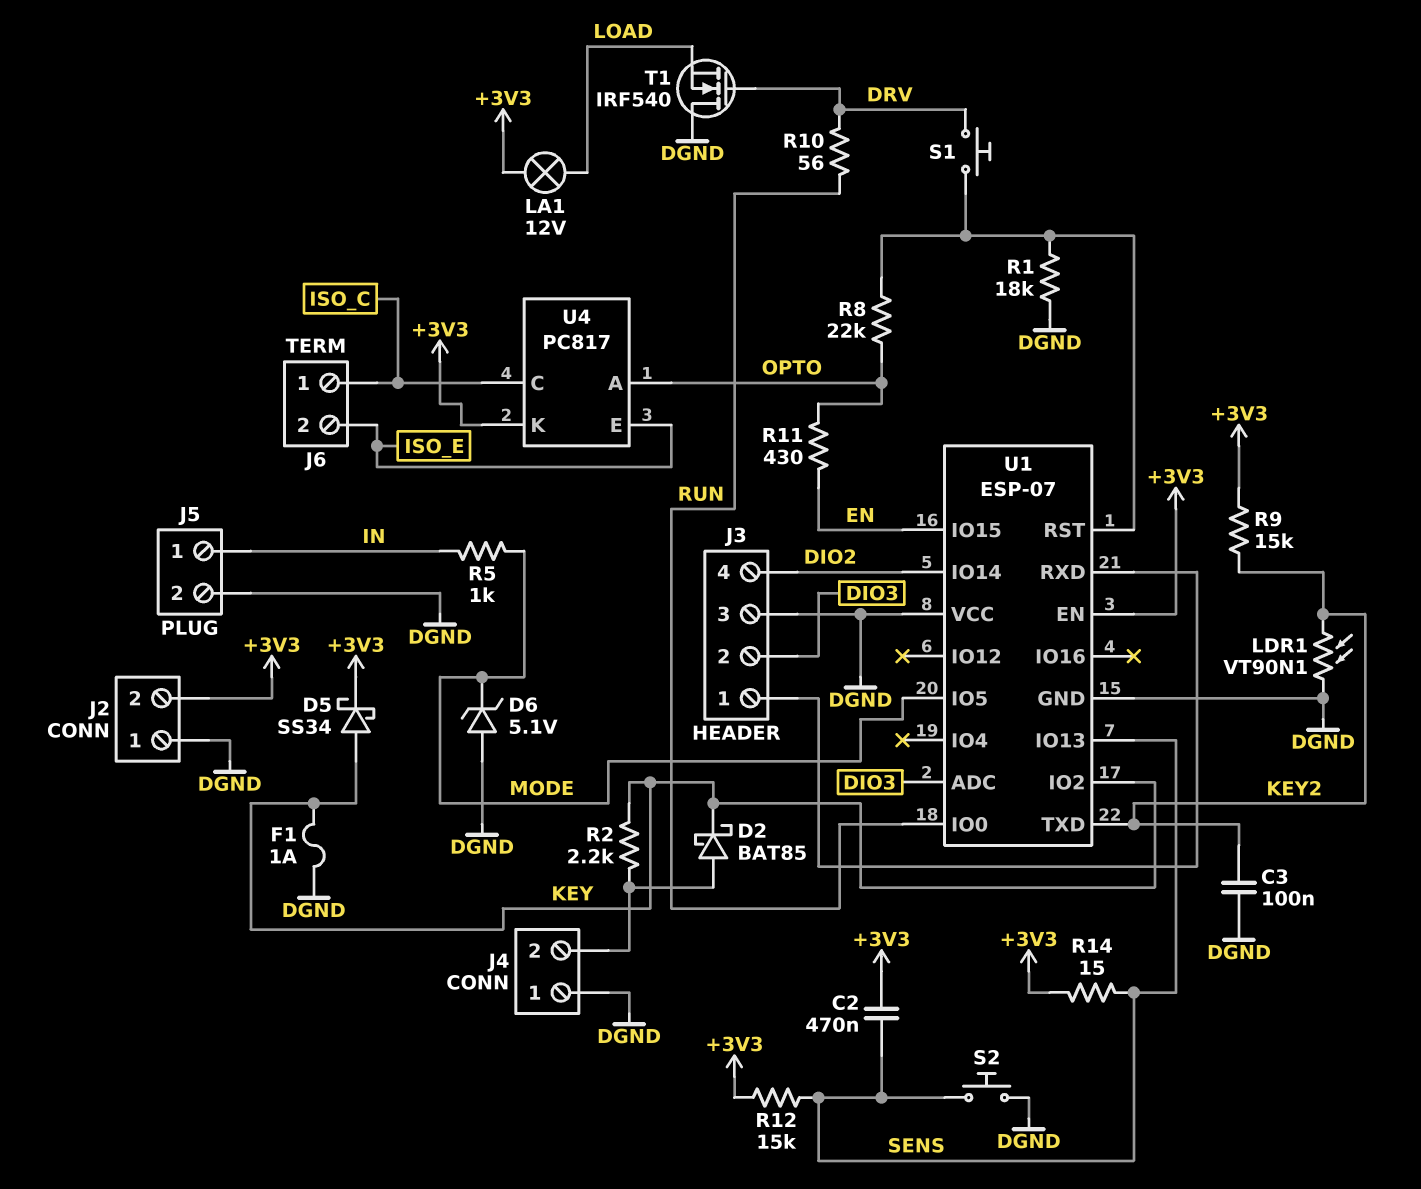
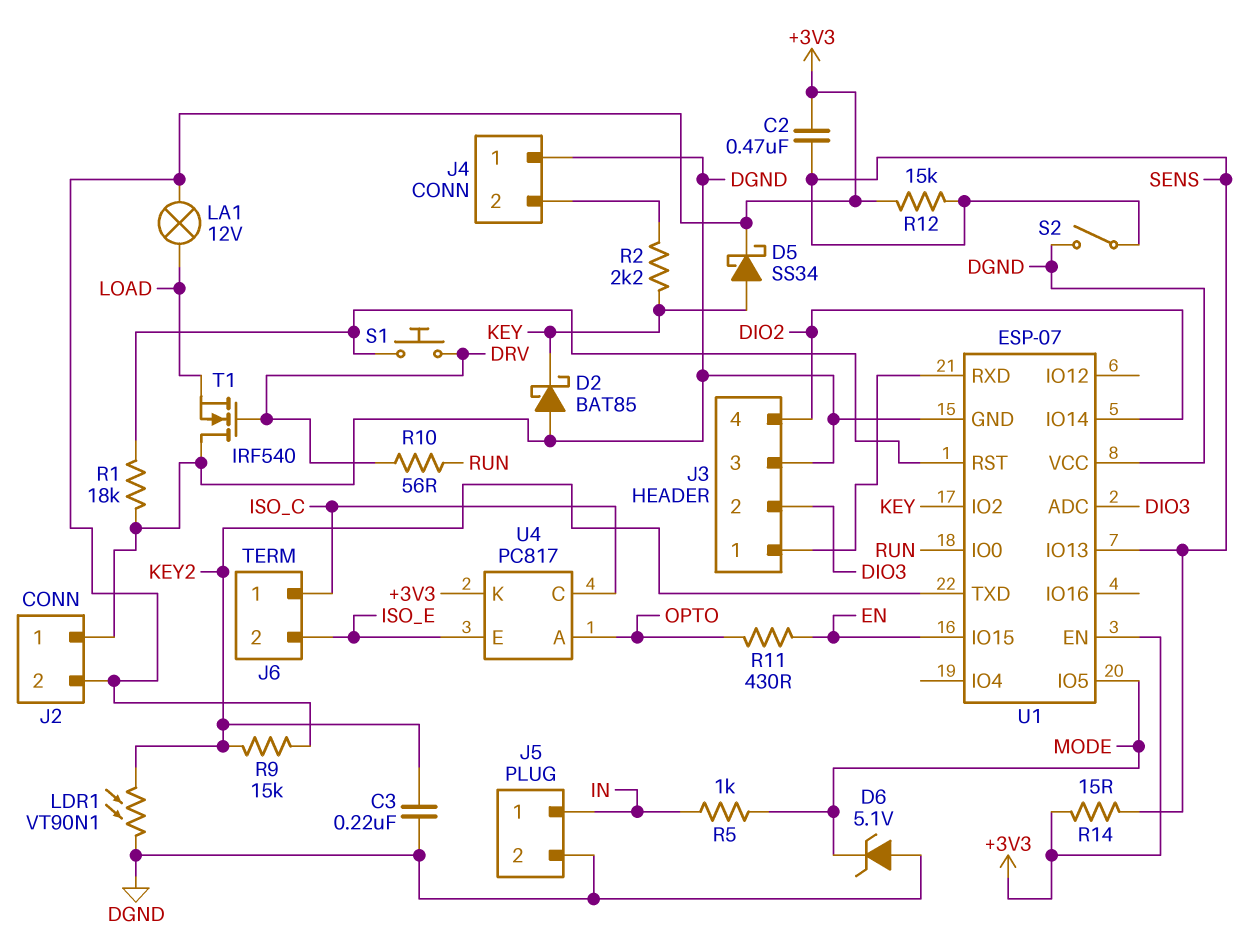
C3: 100nF (DGND, KEY2) -> 220nF (DGND, KEY2)
D2: schottky BAT85 (A J4/2, K KEY) -> schottky BAT85 (A DGND, K KEY)
F1: 1A (DGND, KEY) -> none
R8: 22k (OPTO, U1/RST) -> none
S2: button (DGND, SENS) -> switch (DGND, SENS)

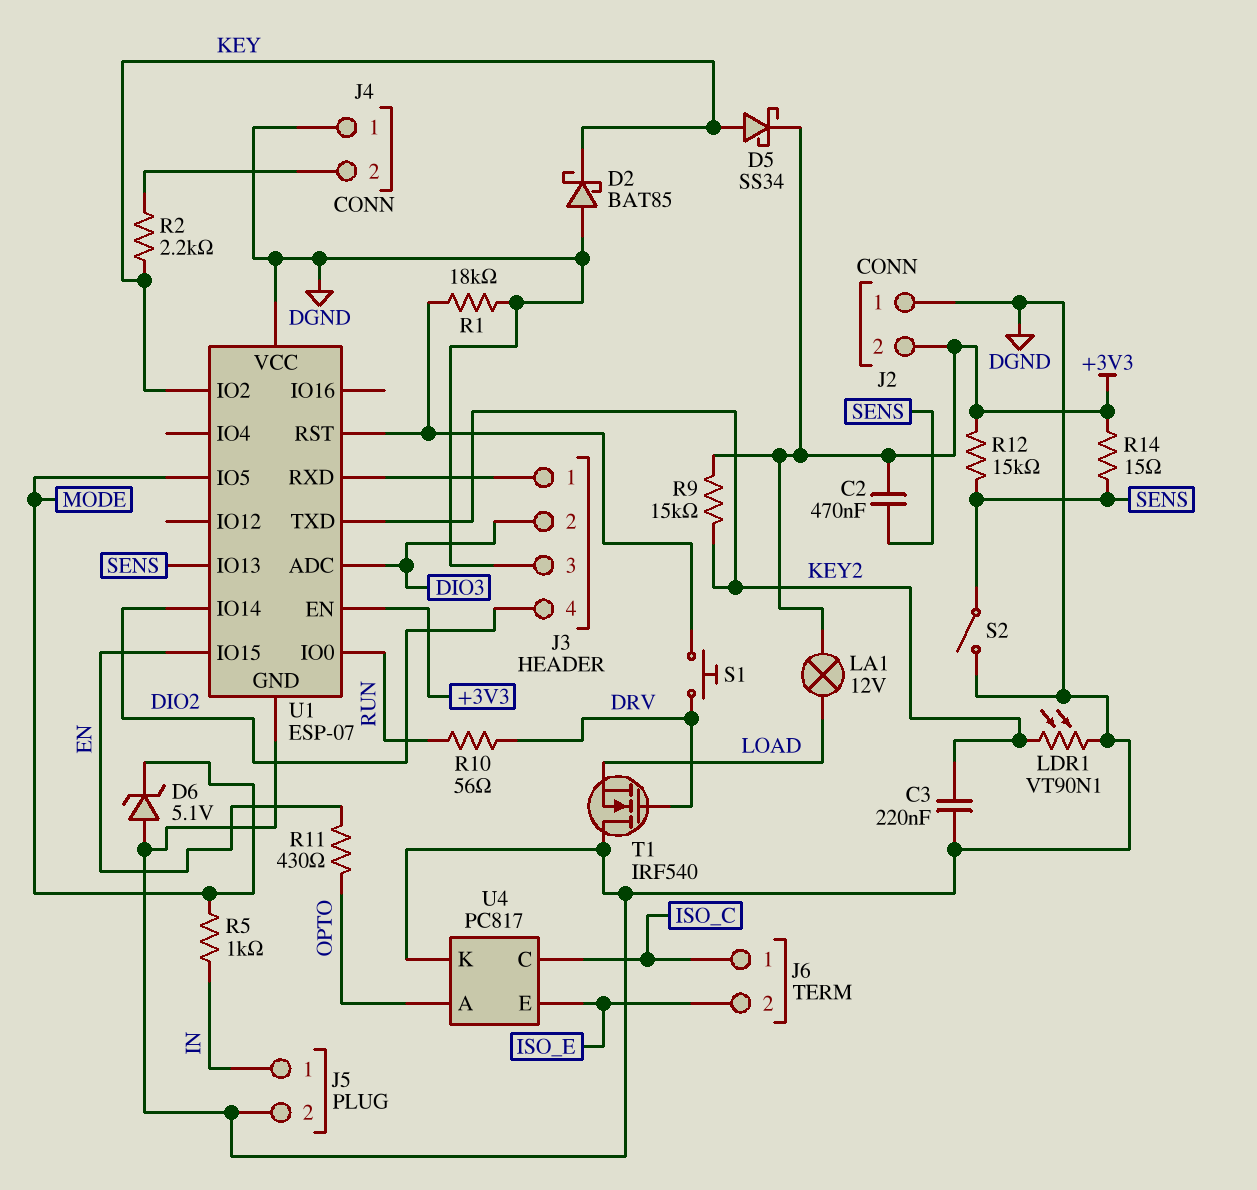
U4 pin K: +3V3 -> DGND

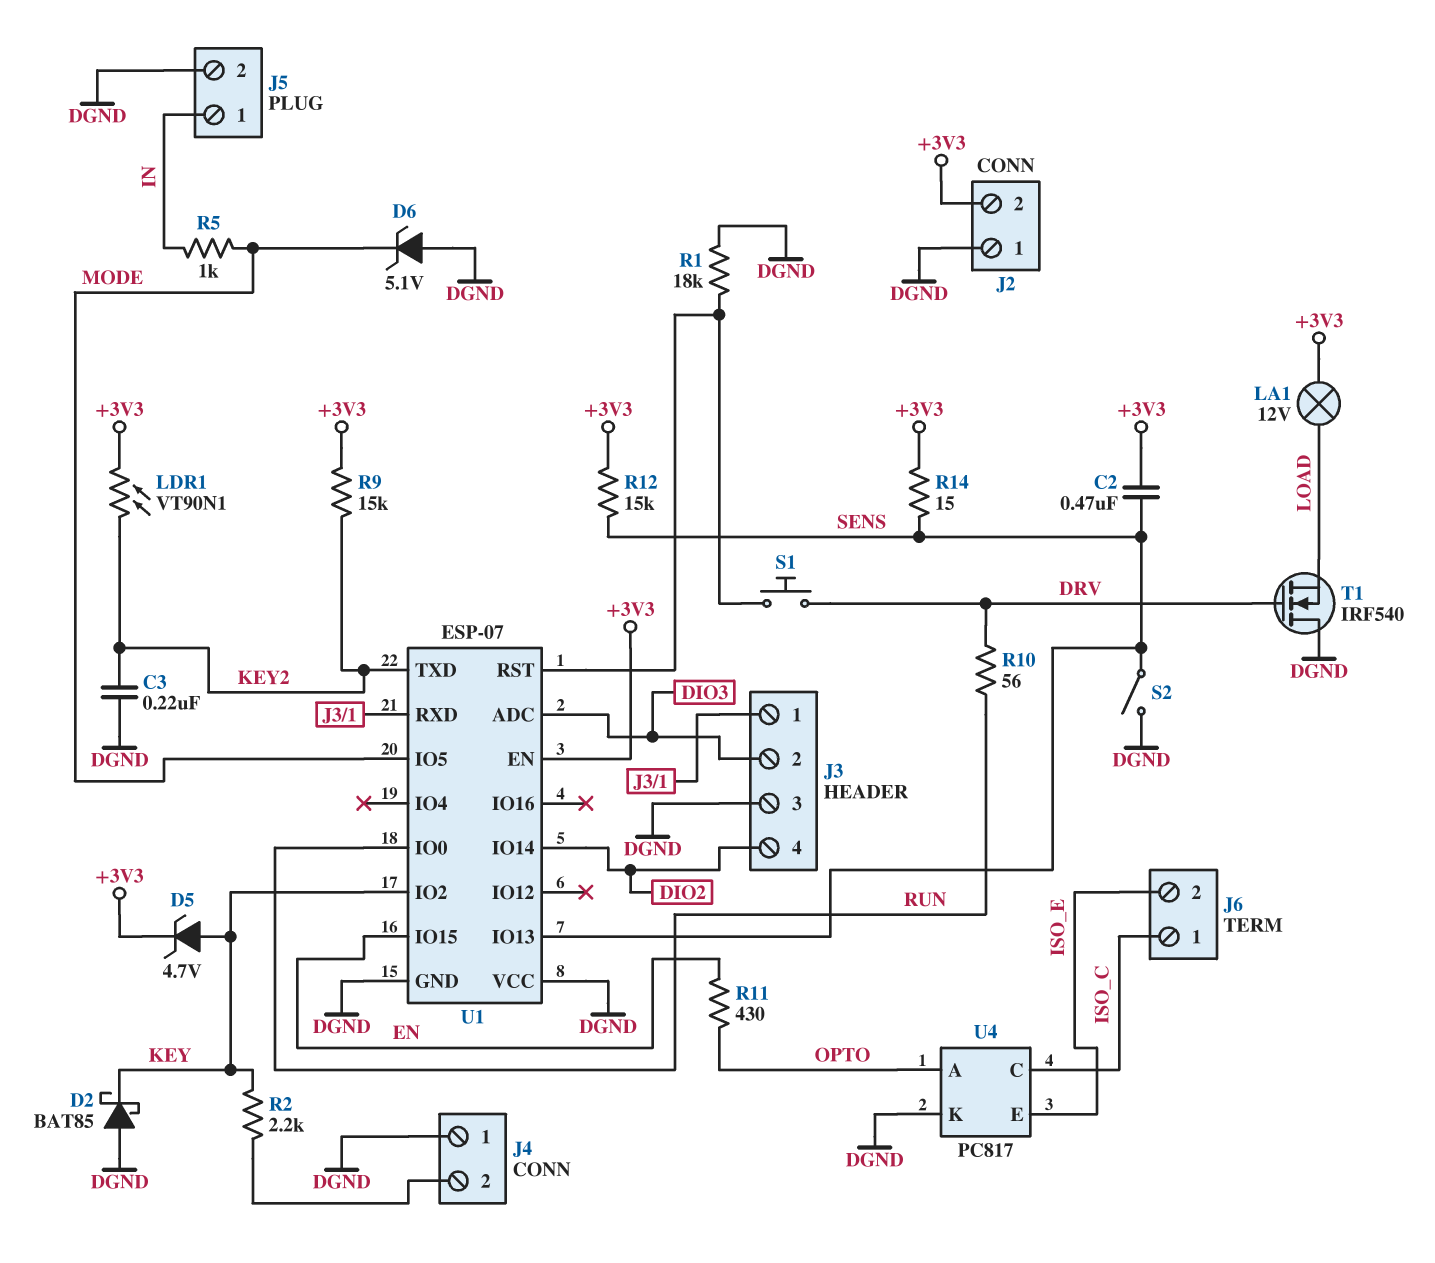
D5: schottky SS34 (A KEY, K +3V3) -> zener 4.7V (A KEY, K +3V3)
LDR1: VT90N1 (DGND, KEY2) -> VT90N1 (+3V3, KEY2)

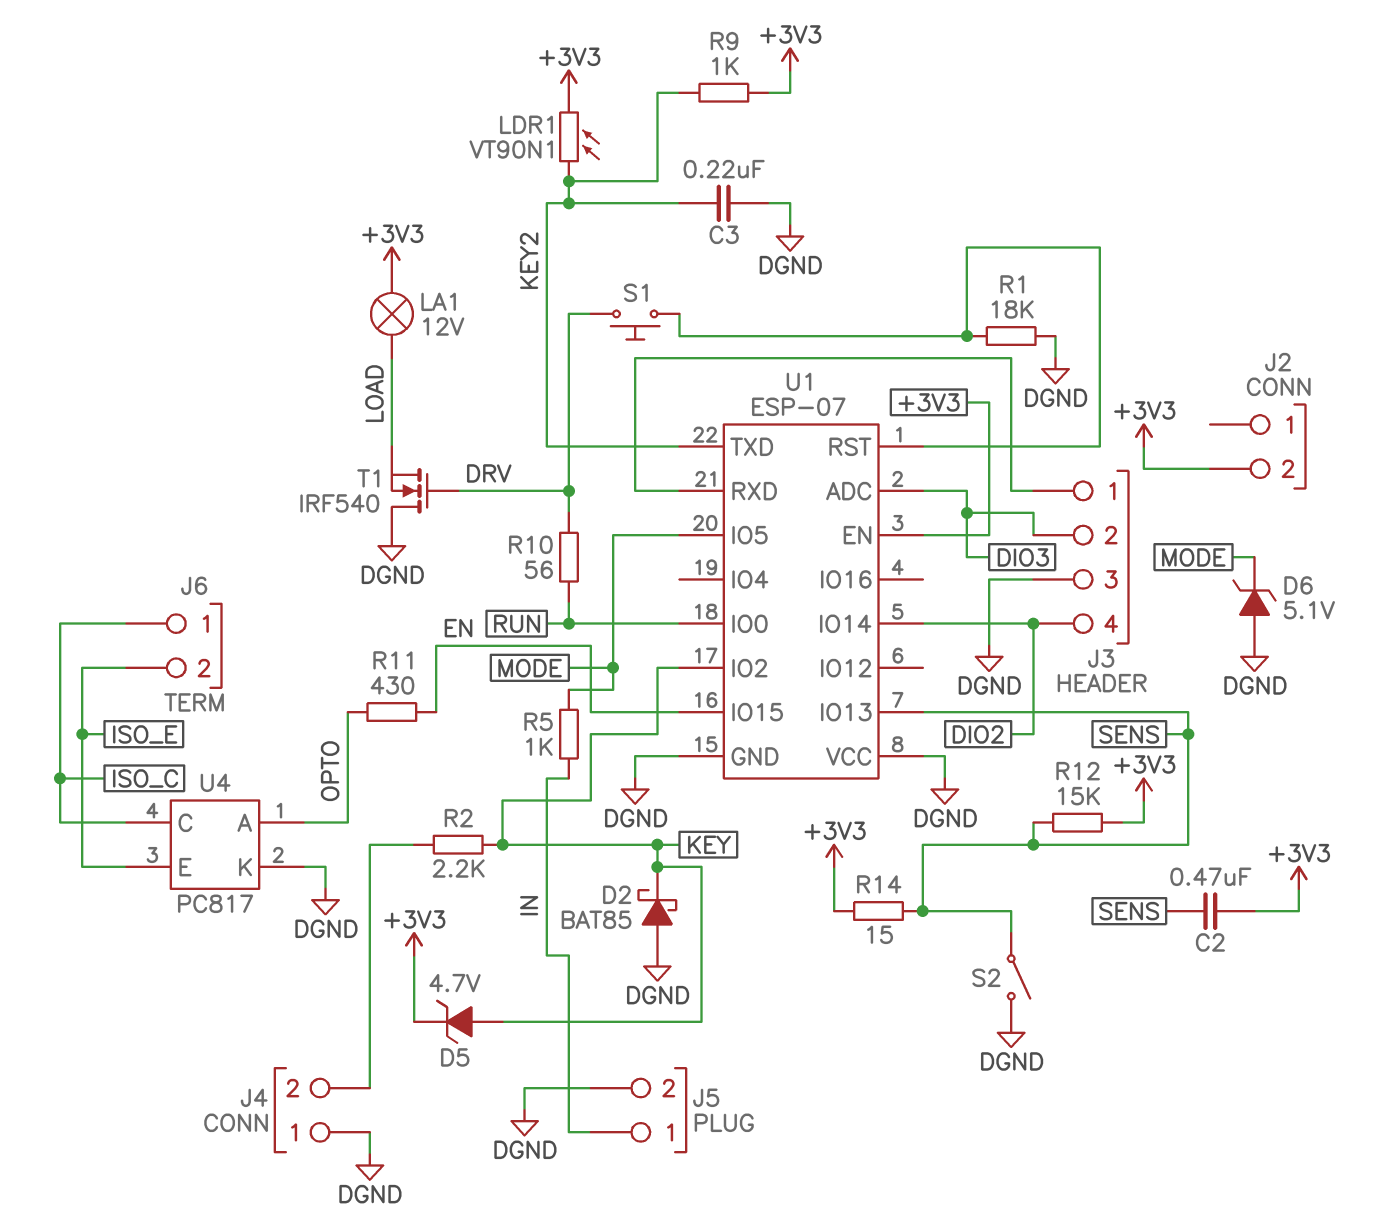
J2 pin 1: DGND -> none
R9: 15k (+3V3, KEY2) -> 1k (+3V3, KEY2)

